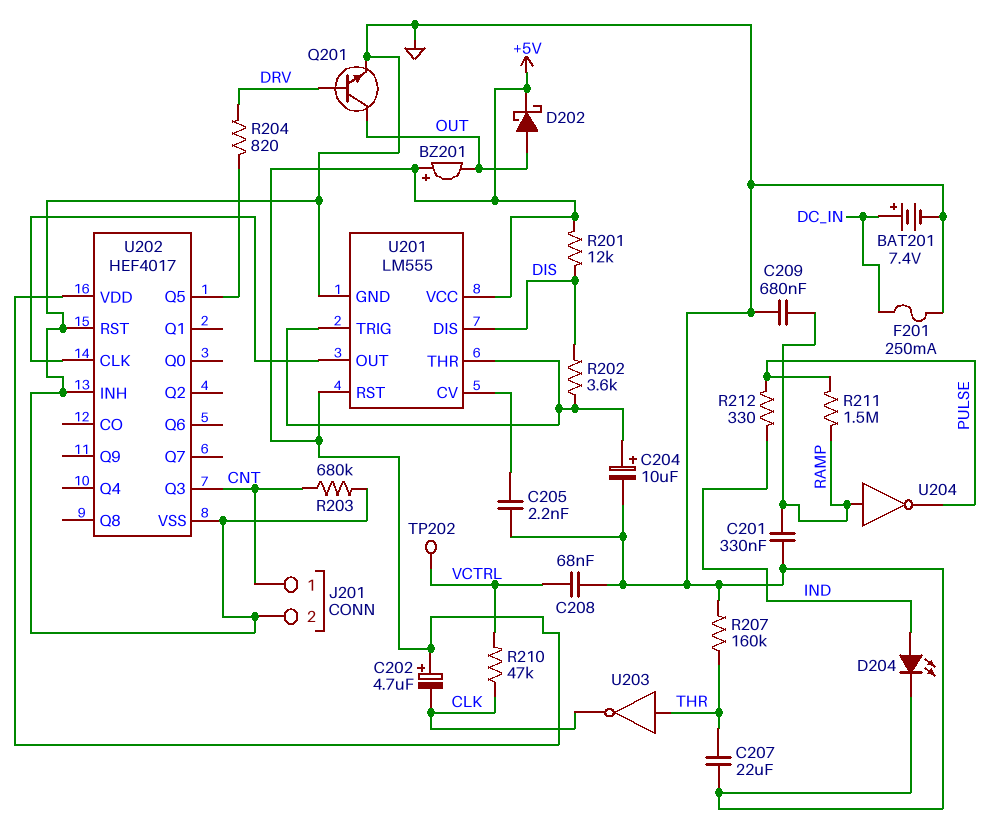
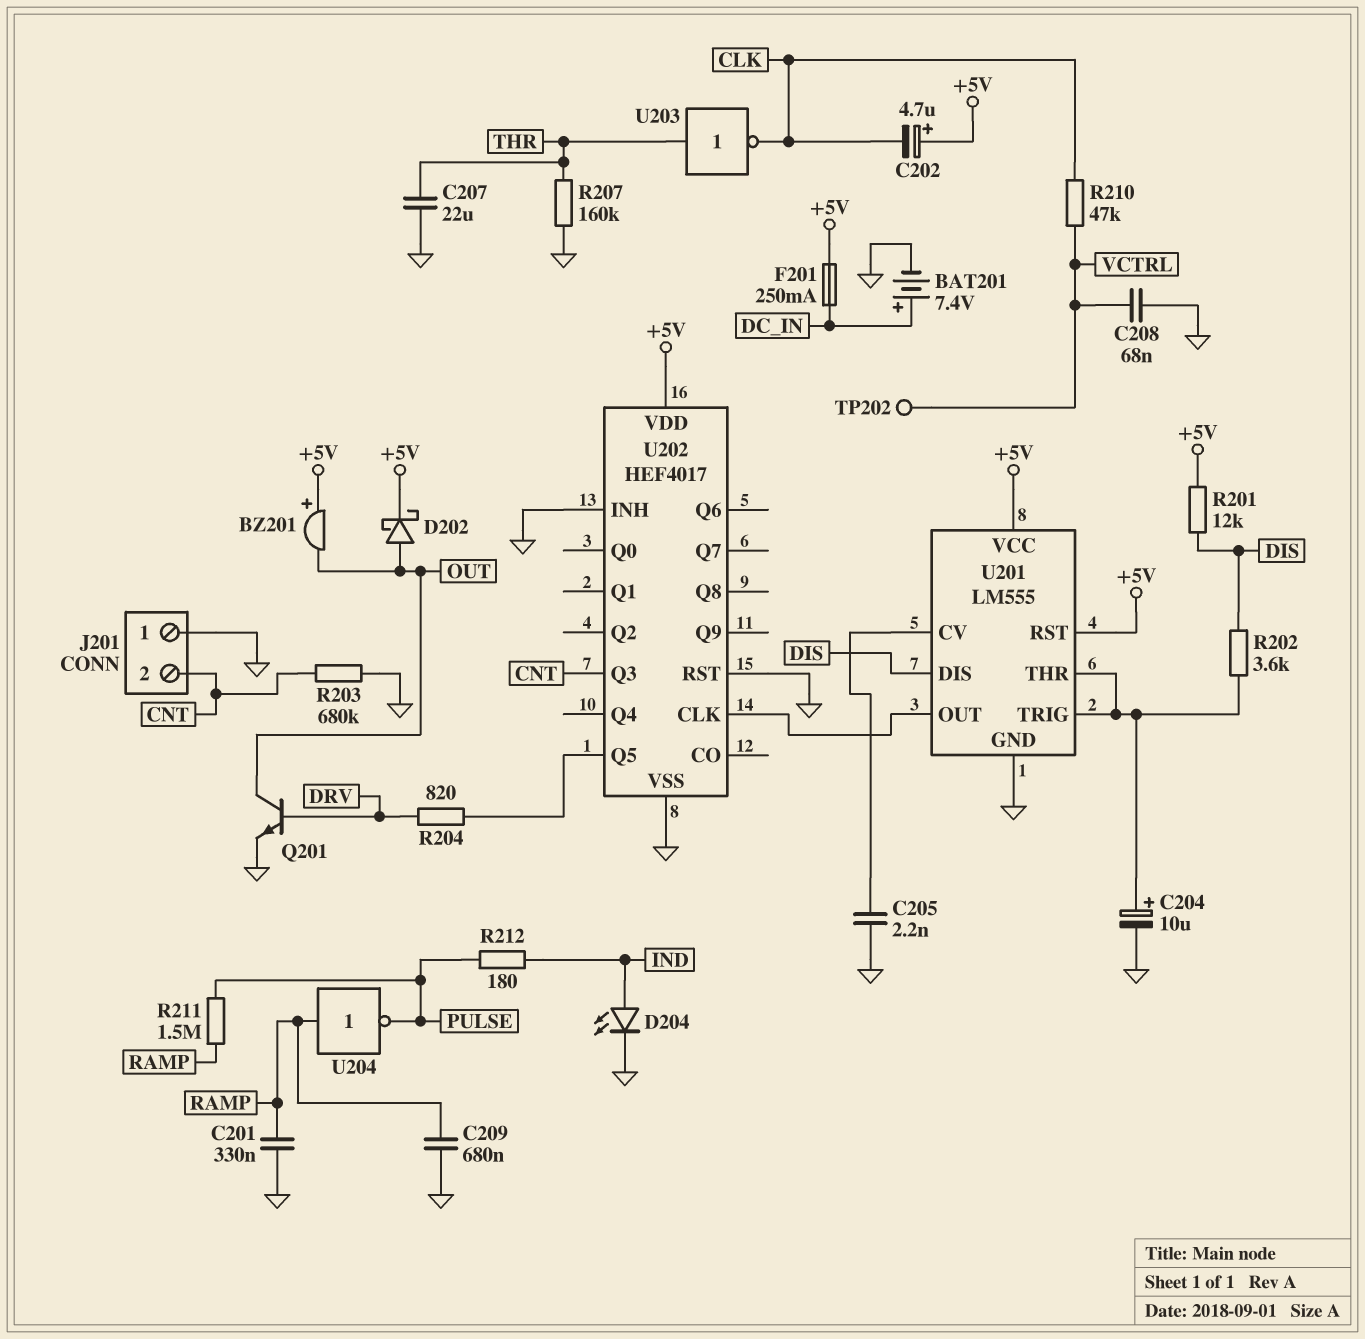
F201: 250mA (DC_IN, GND) -> 250mA (+5V, DC_IN)
J201 pin 1: CNT -> GND
J201 pin 2: GND -> CNT
R212: 330 (IND, PULSE) -> 180 (IND, PULSE)

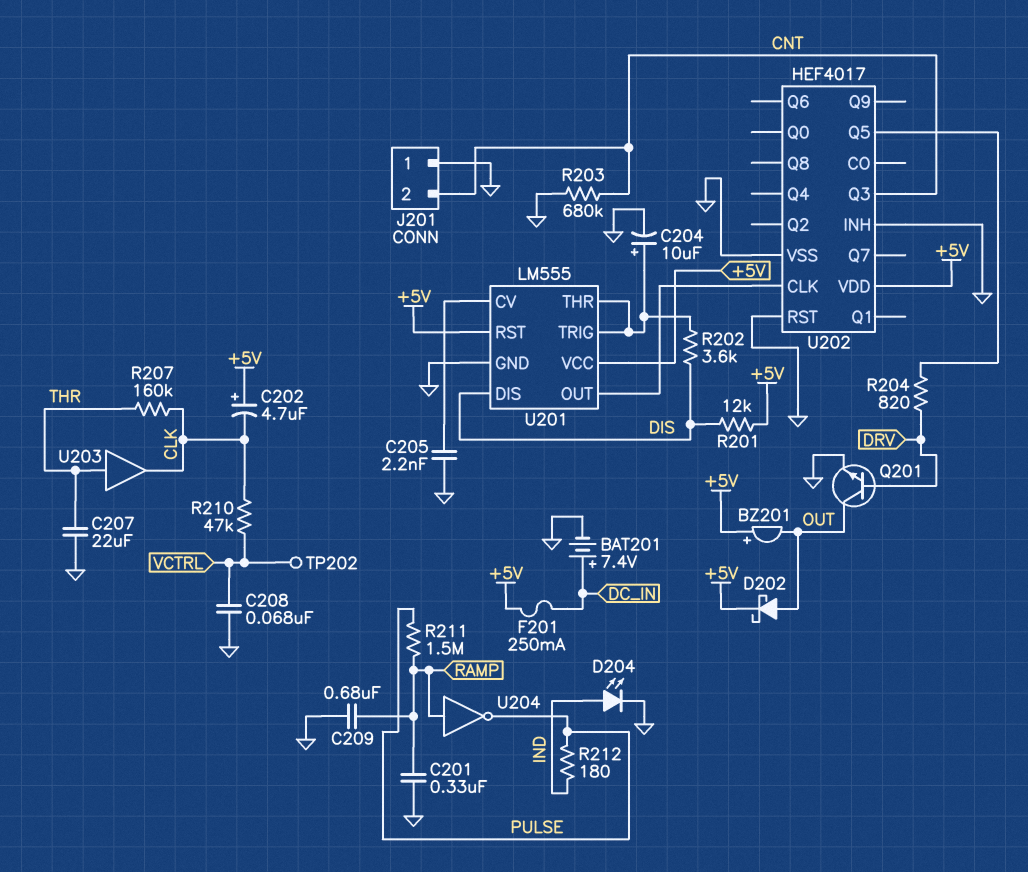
R207: 160k (GND, THR) -> 160k (CLK, THR)
U203: NOT (in THR, out CLK) -> buffer (in THR, out CLK)

